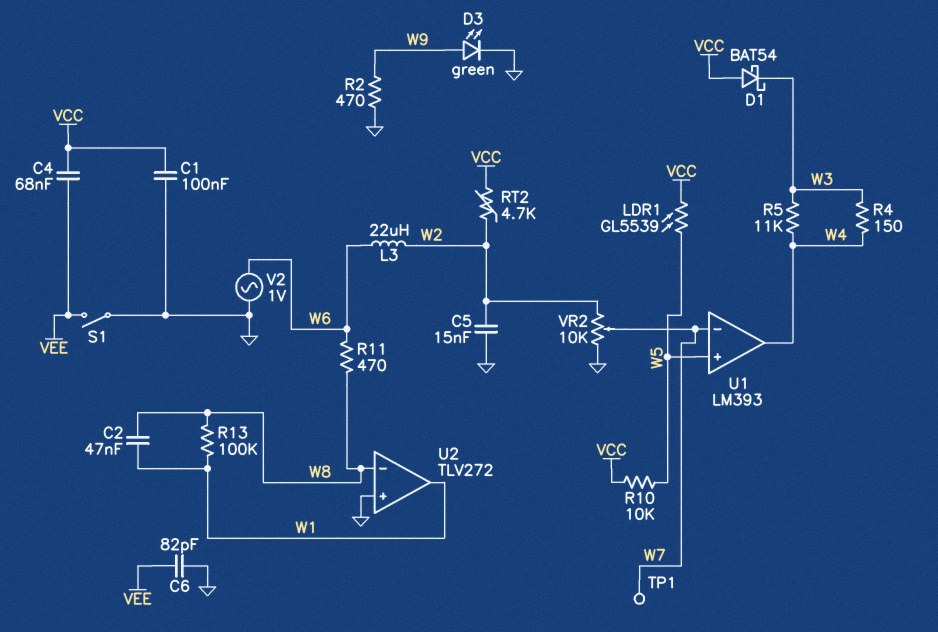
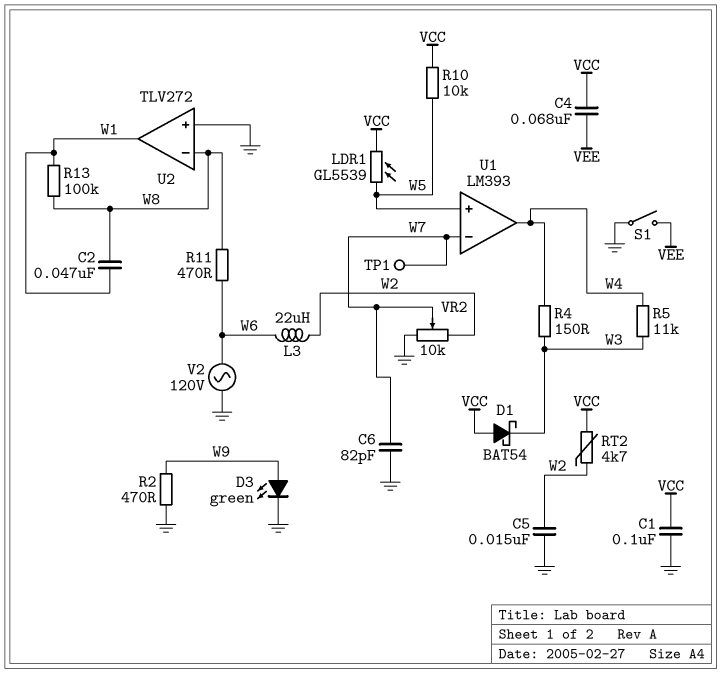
C6: 82pF (GND, VEE) -> 82pF (GND, W7)
V2: AC 1V (GND, W6) -> AC 120V (GND, W6)

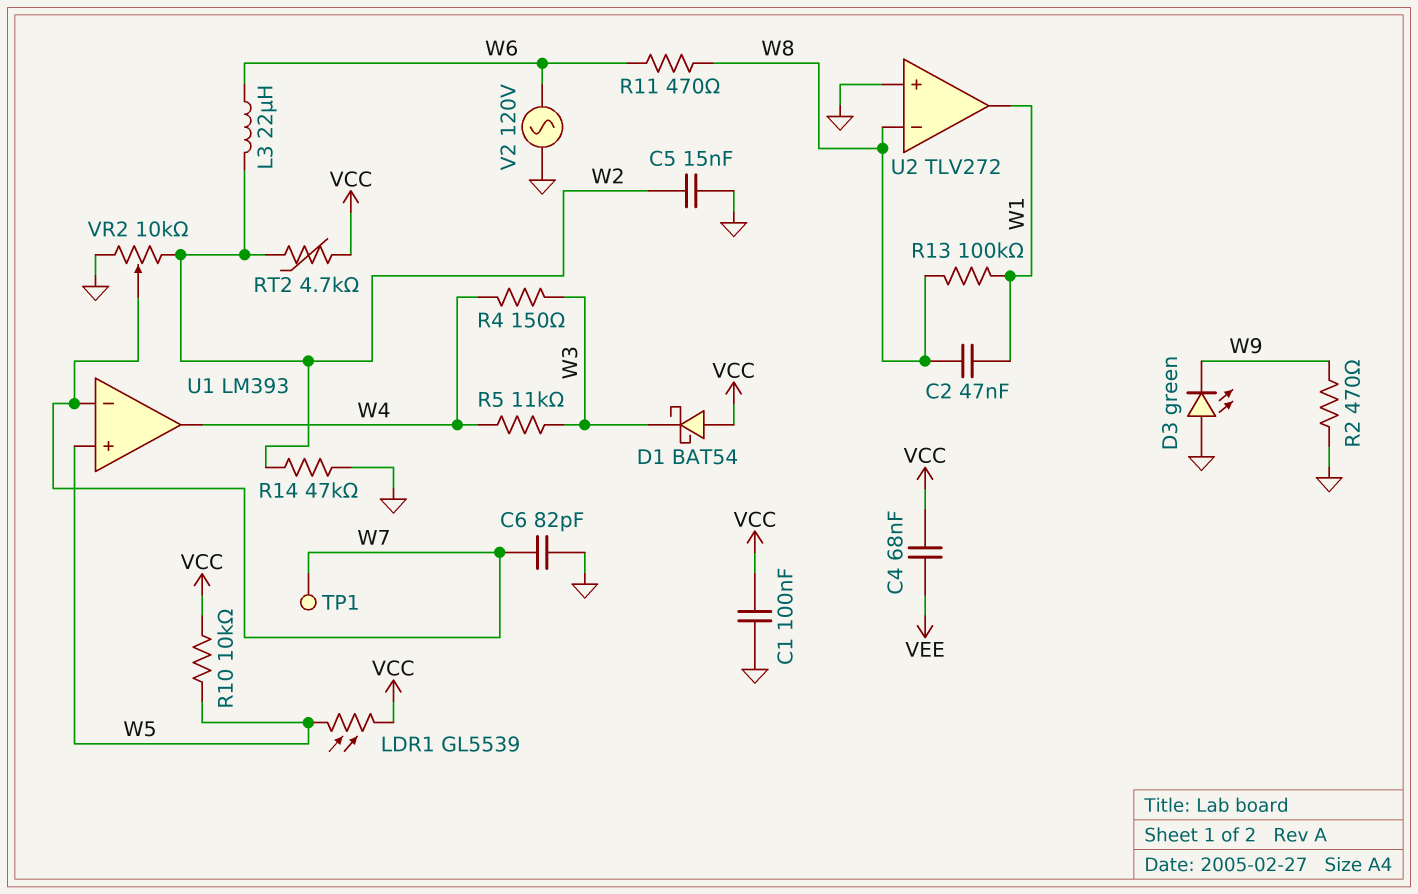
D3: LED green (A W9, K GND) -> LED green (A GND, K W9)
R14: none -> 47k (GND, W2)
S1: switch (GND, VEE) -> none

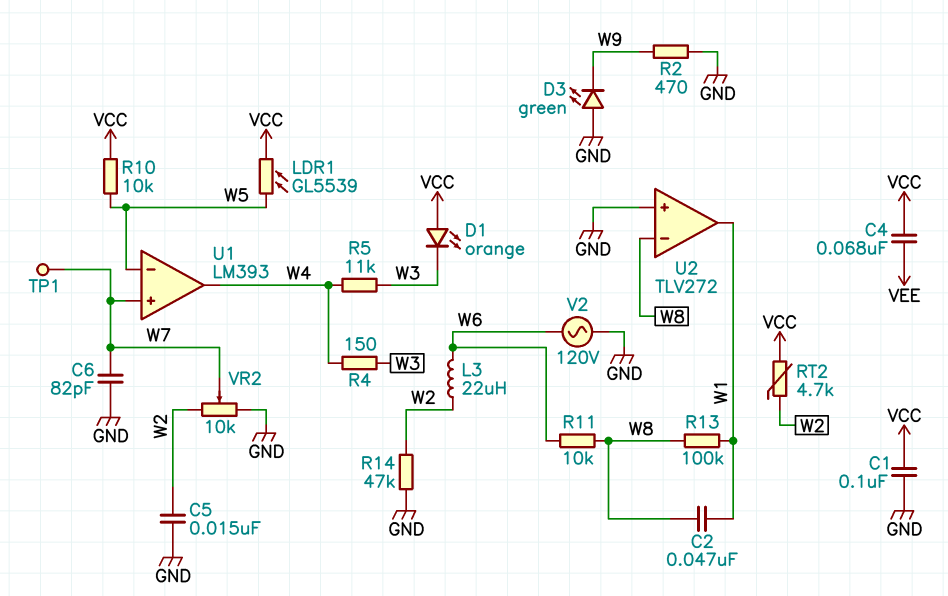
D1: schottky BAT54 (A VCC, K W3) -> LED orange (A VCC, K W3)
R11: 470 (W6, W8) -> 10k (W6, W8)
U1 pin in+: W5 -> W7
U1 pin in-: W7 -> W5

